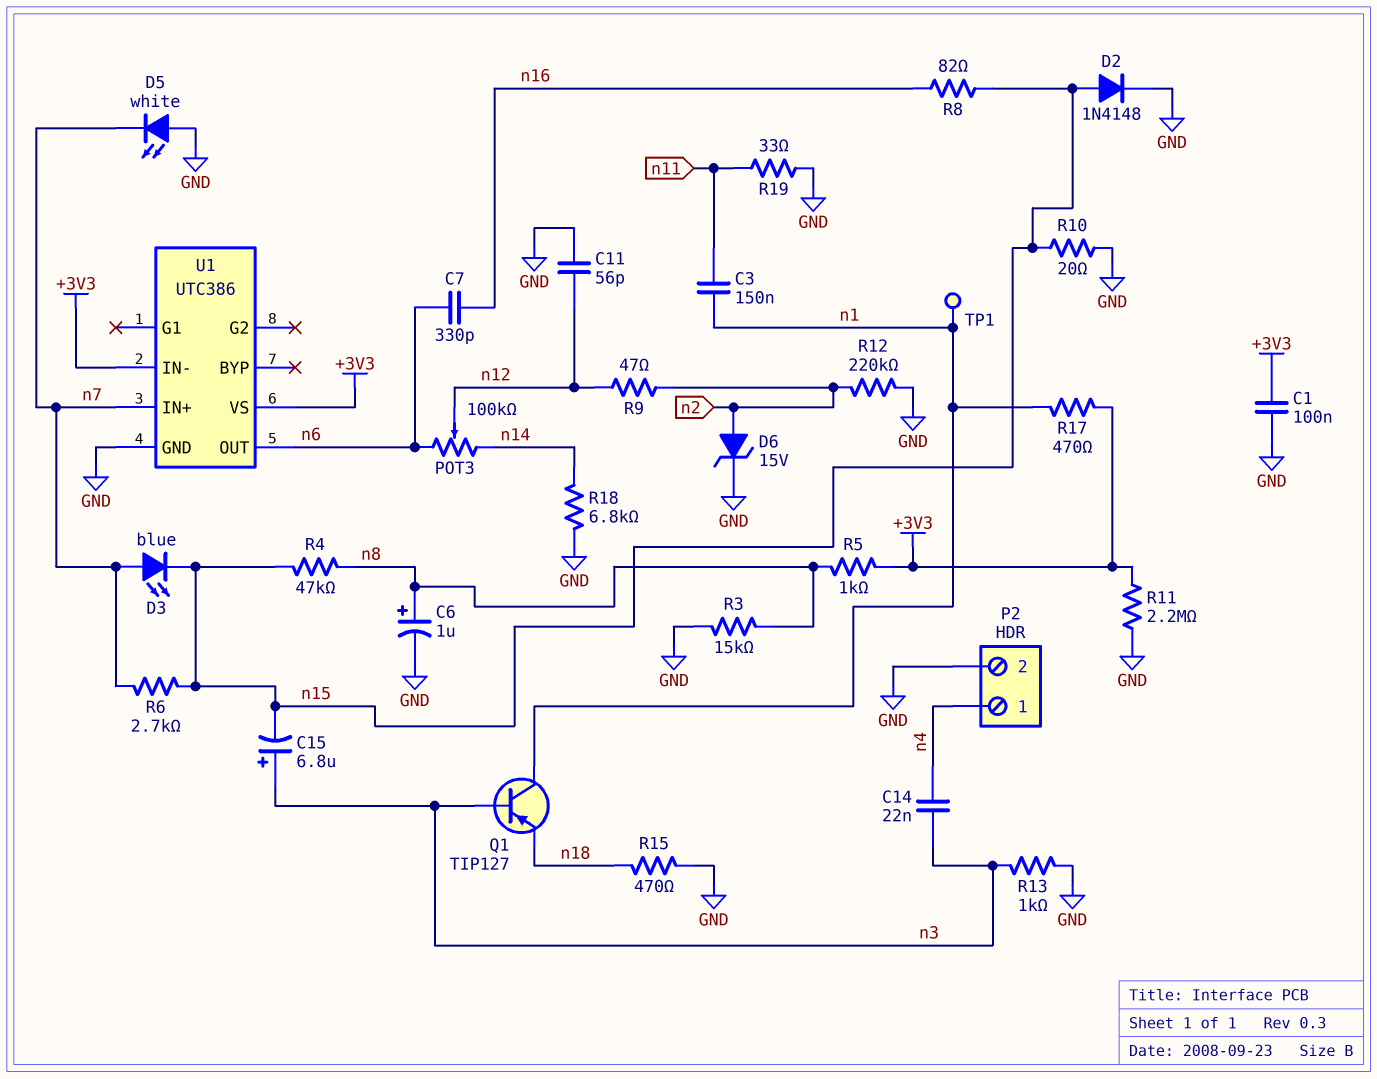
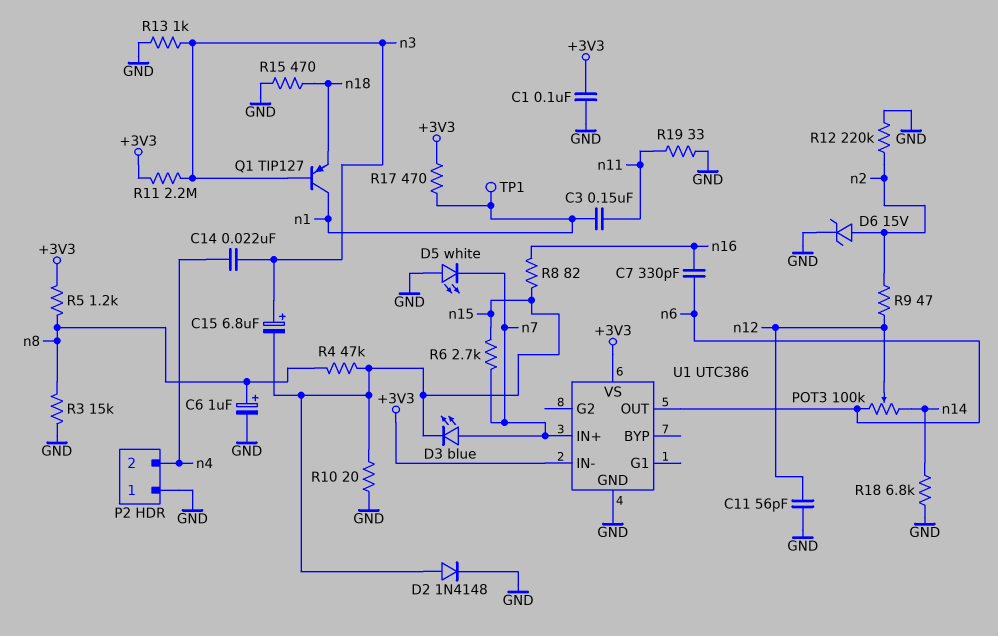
P2 pin 1: n4 -> GND
P2 pin 2: GND -> n4
R5: 1k (+3V3, n8) -> 1.2k (+3V3, n8)
R11: 2.2M (+3V3, GND) -> 2.2M (+3V3, n3)

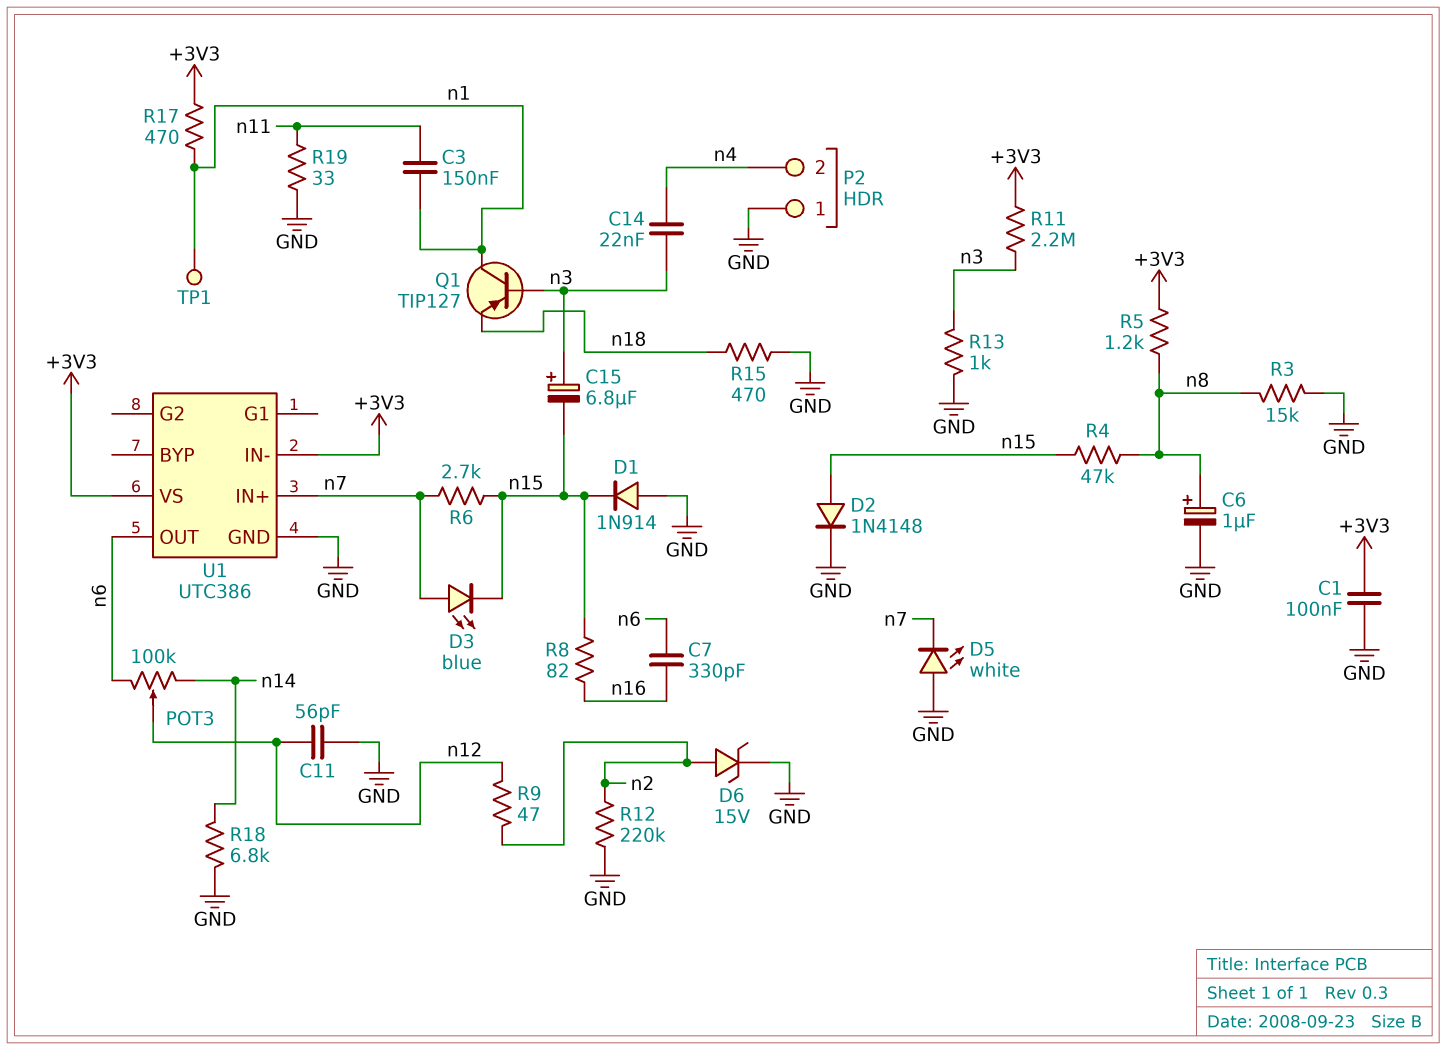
D1: none -> diode 1N914 (A GND, K n15)
R10: 20 (GND, n15) -> none

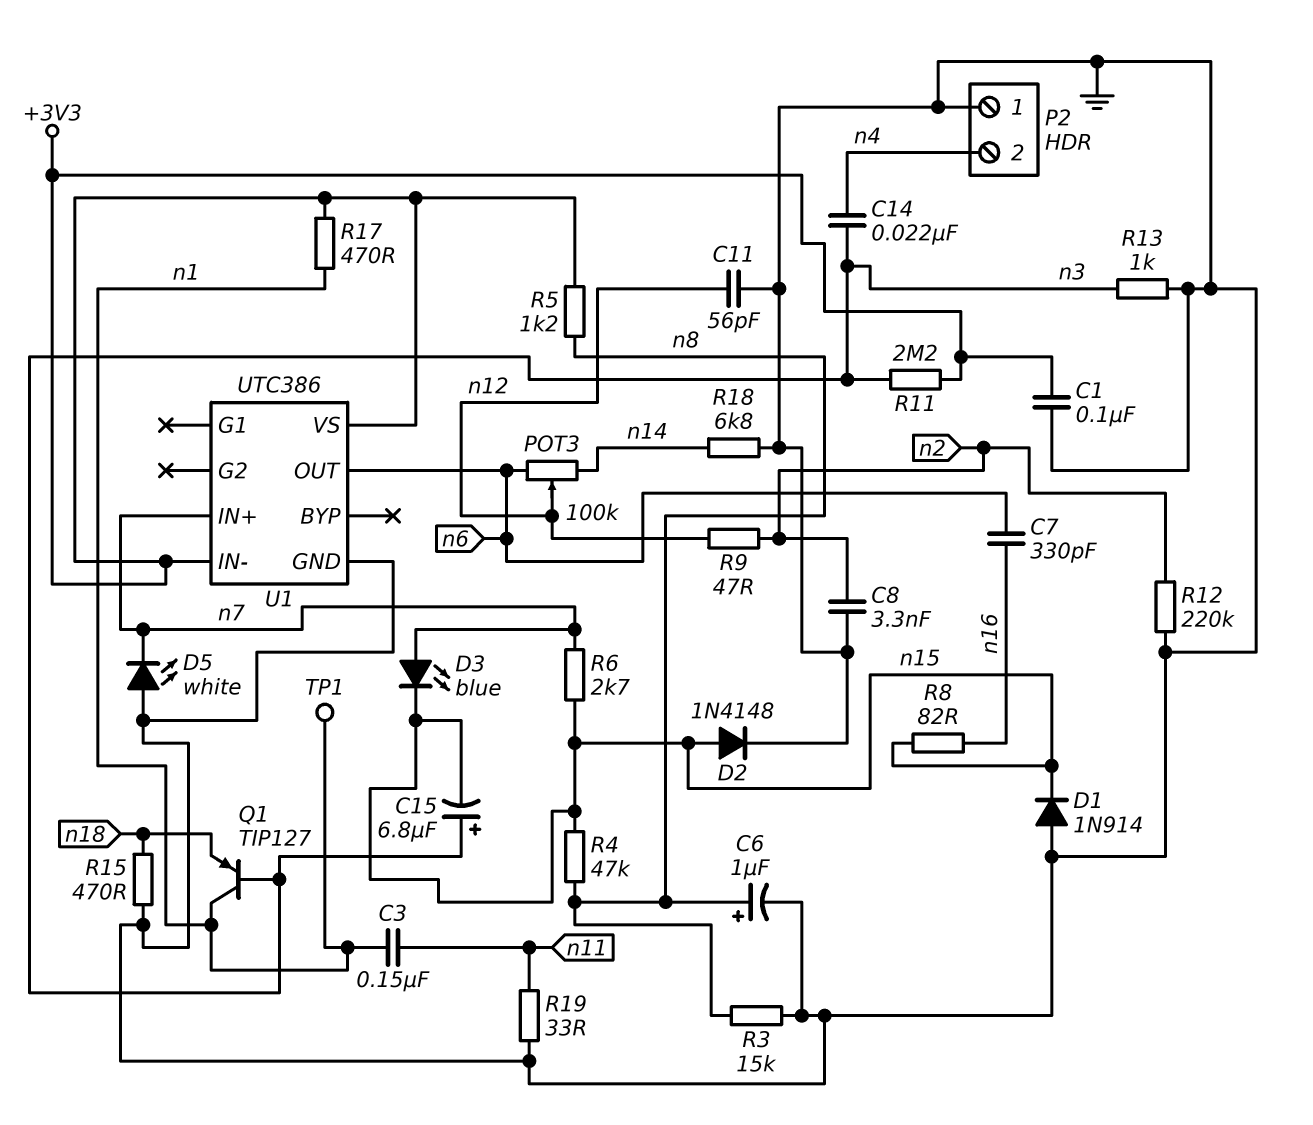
C8: none -> 3.3nF (GND, n2)
D6: zener 15V (A n2, K GND) -> none

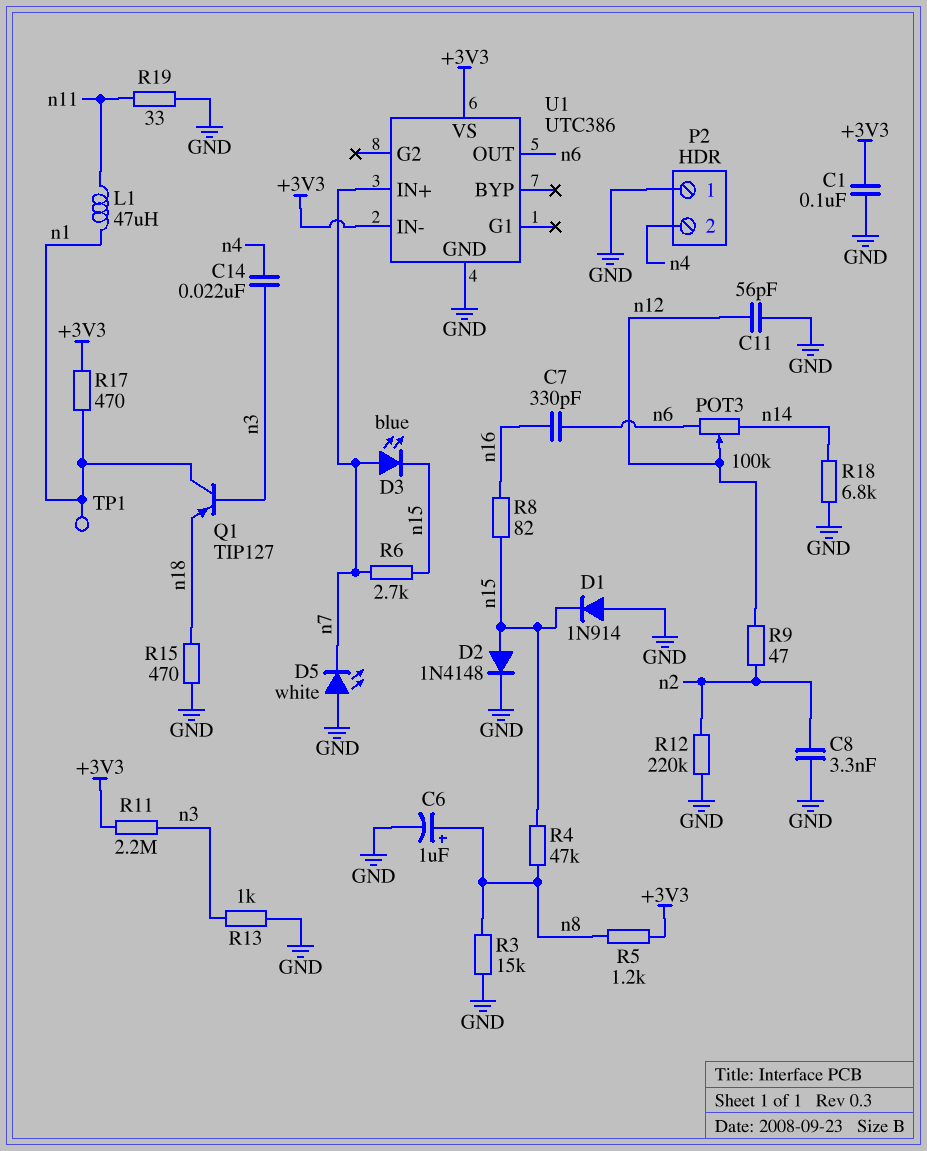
C3: 150nF (n1, n11) -> none
C15: 6.8uF (plus n3, minus n15) -> none
L1: none -> 47uH (n1, n11)

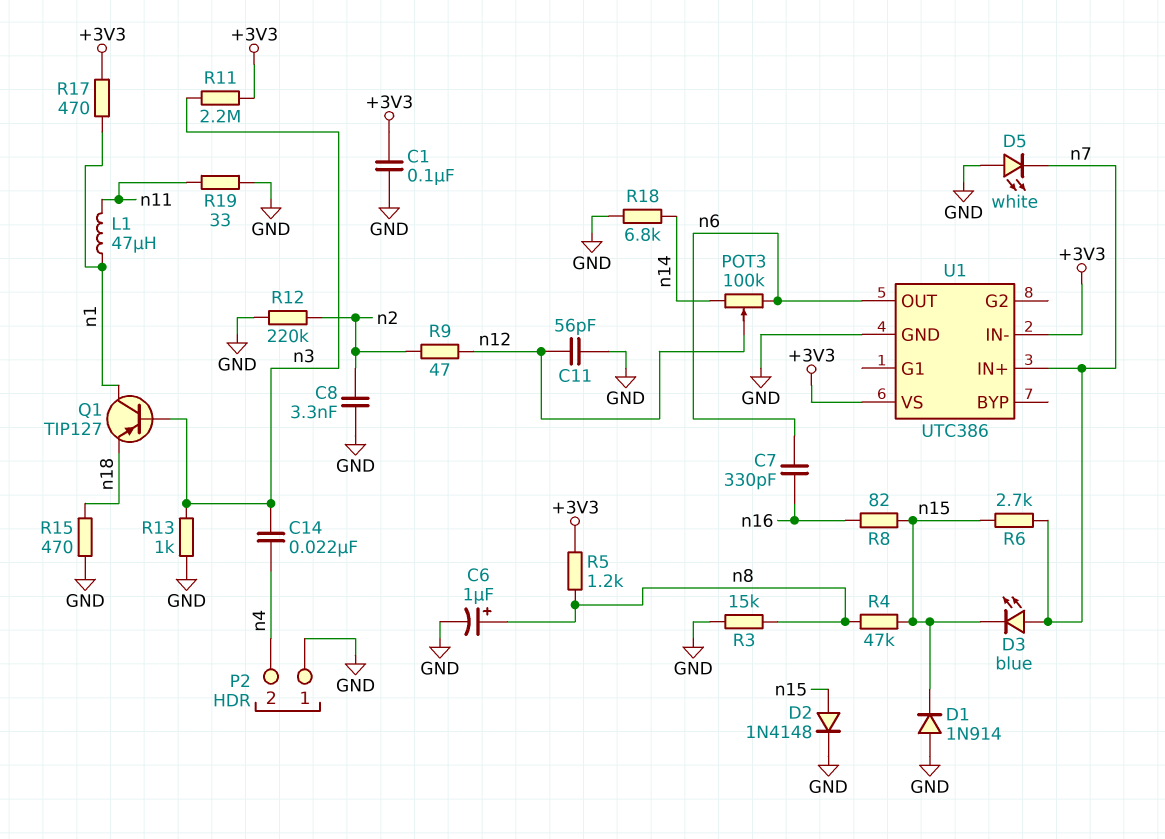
TP1: test point (n1) -> none

